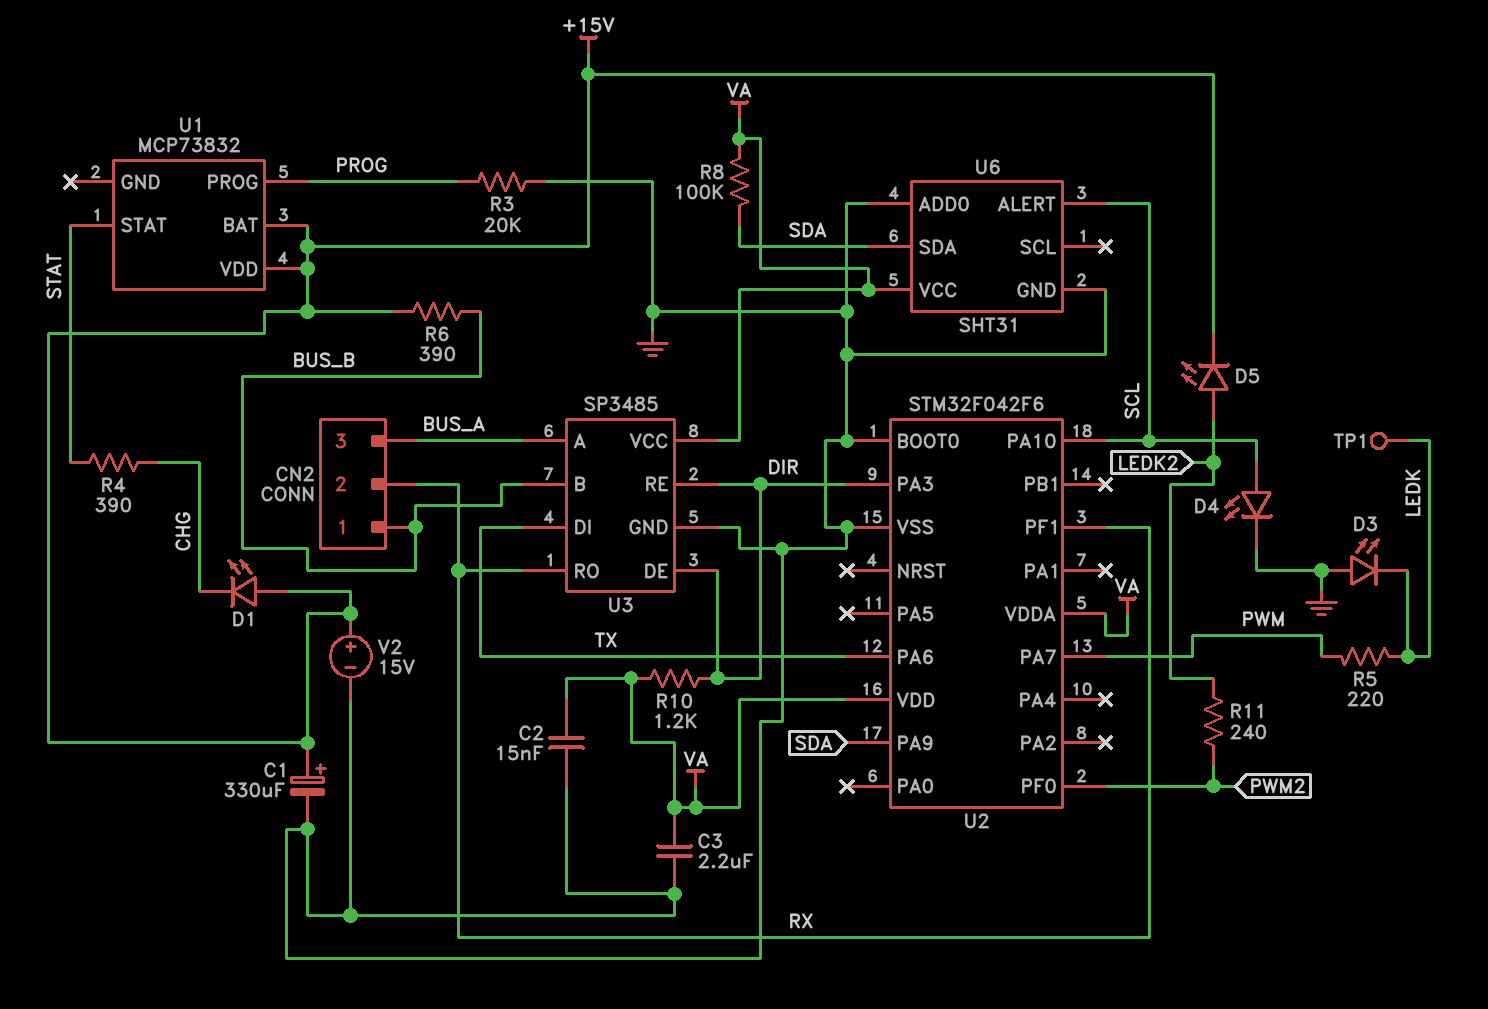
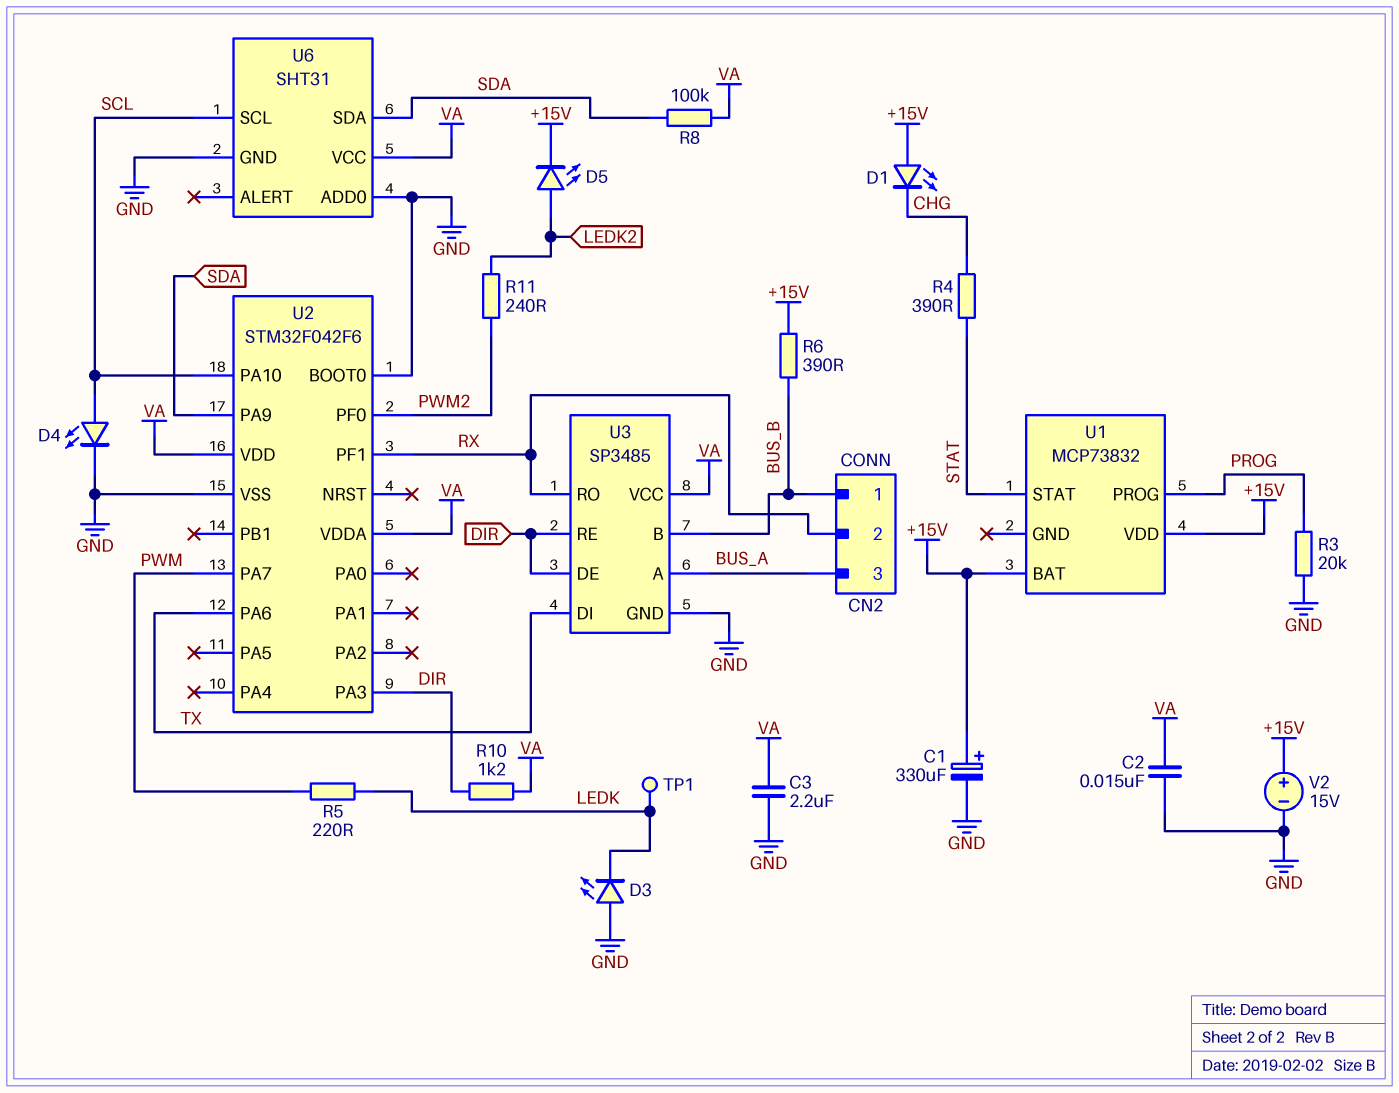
U6 pin ALERT: SCL -> none
U6 pin SCL: none -> SCL

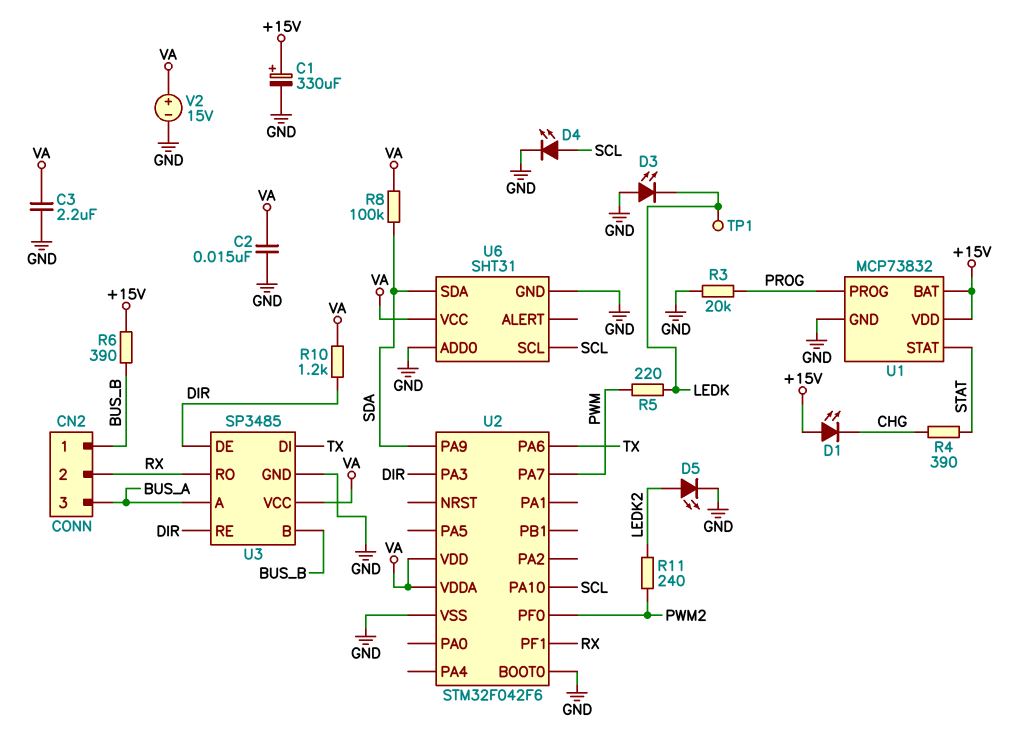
D5: LED (A LEDK2, K +15V) -> LED (A LEDK2, K GND)
U1 pin GND: none -> GND
V2: 15V (plus +15V, minus GND) -> 15V (plus VA, minus GND)

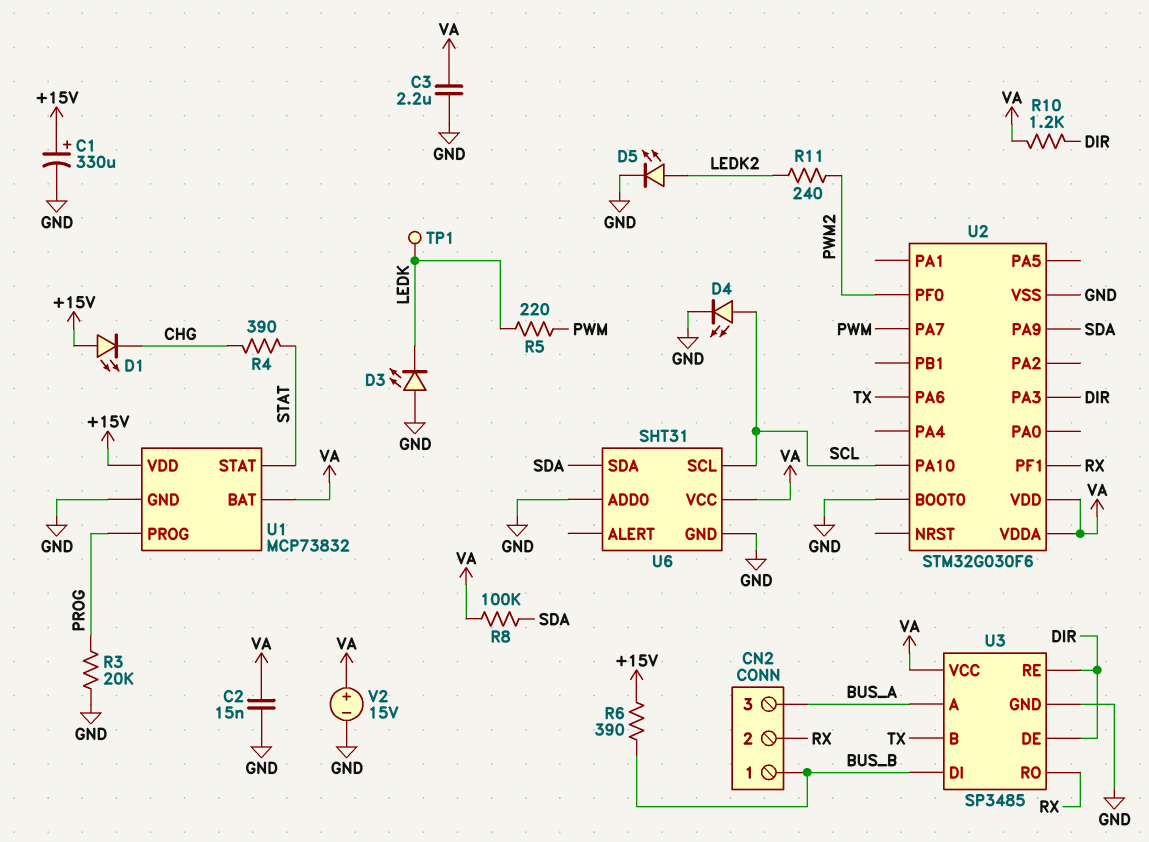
U1 pin BAT: +15V -> VA
U2: STM32F042F6 -> STM32G030F6
U3 pin B: BUS_B -> TX
U3 pin DI: TX -> BUS_B

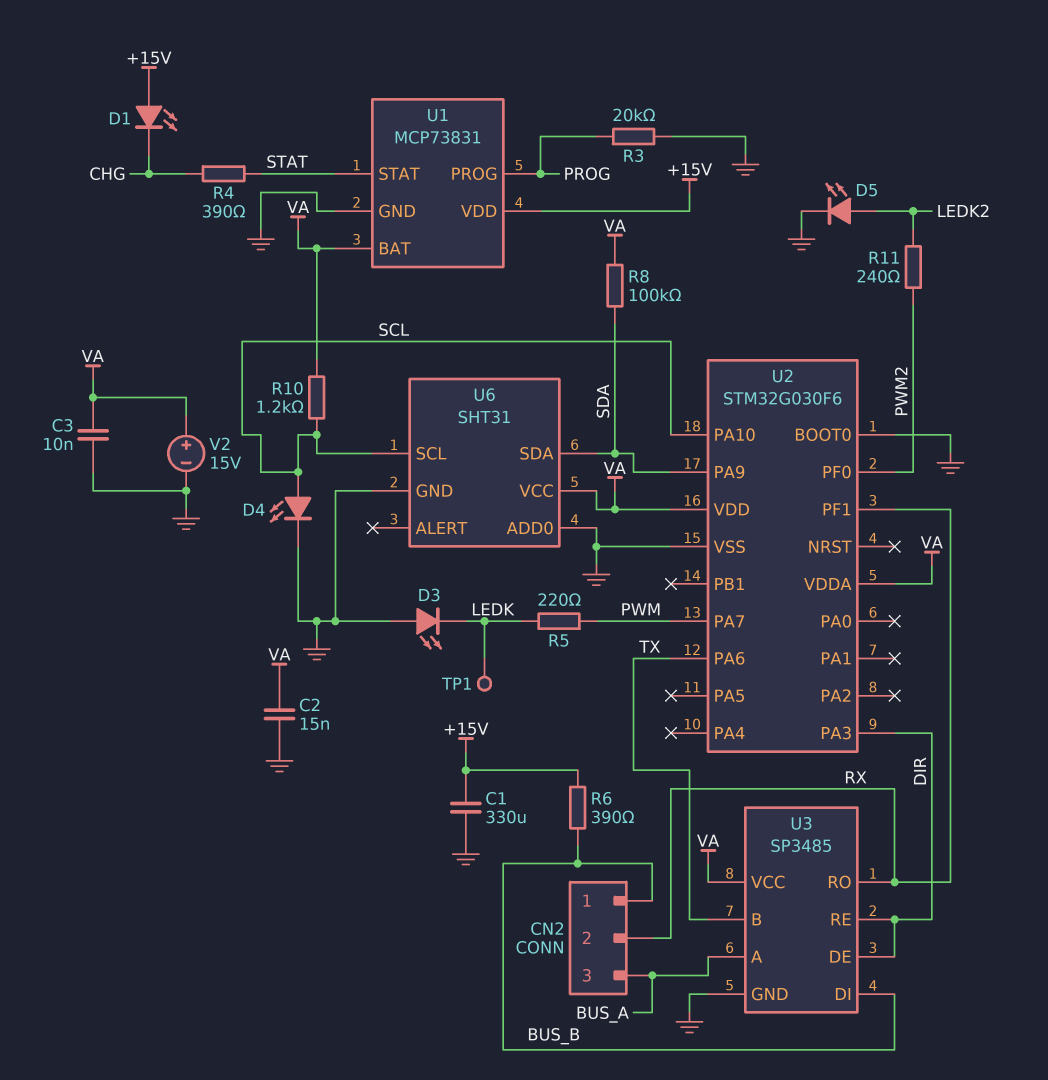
C1: 330uF (plus +15V, minus GND) -> 330uF (+15V, GND)
C3: 2.2uF (GND, VA) -> 10nF (GND, VA)
R10: 1.2k (DIR, VA) -> 1.2k (SCL, VA)
U1: MCP73832 -> MCP73831

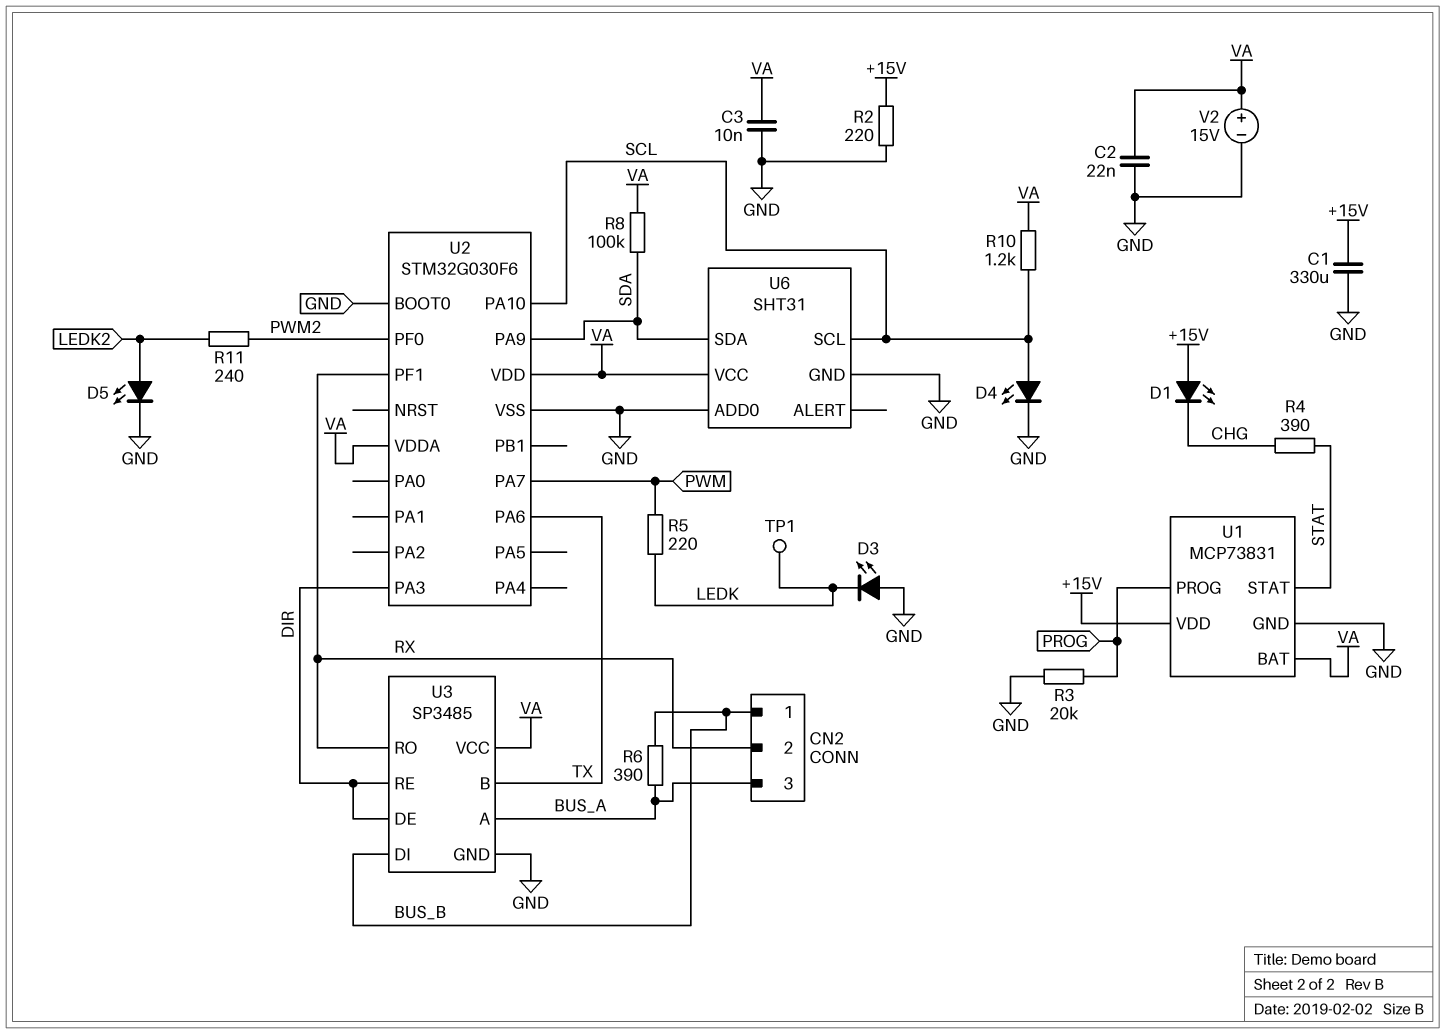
C2: 15nF (GND, VA) -> 22nF (GND, VA)
R2: none -> 220 (+15V, GND)
R6: 390 (+15V, BUS_B) -> 390 (BUS_A, BUS_B)

